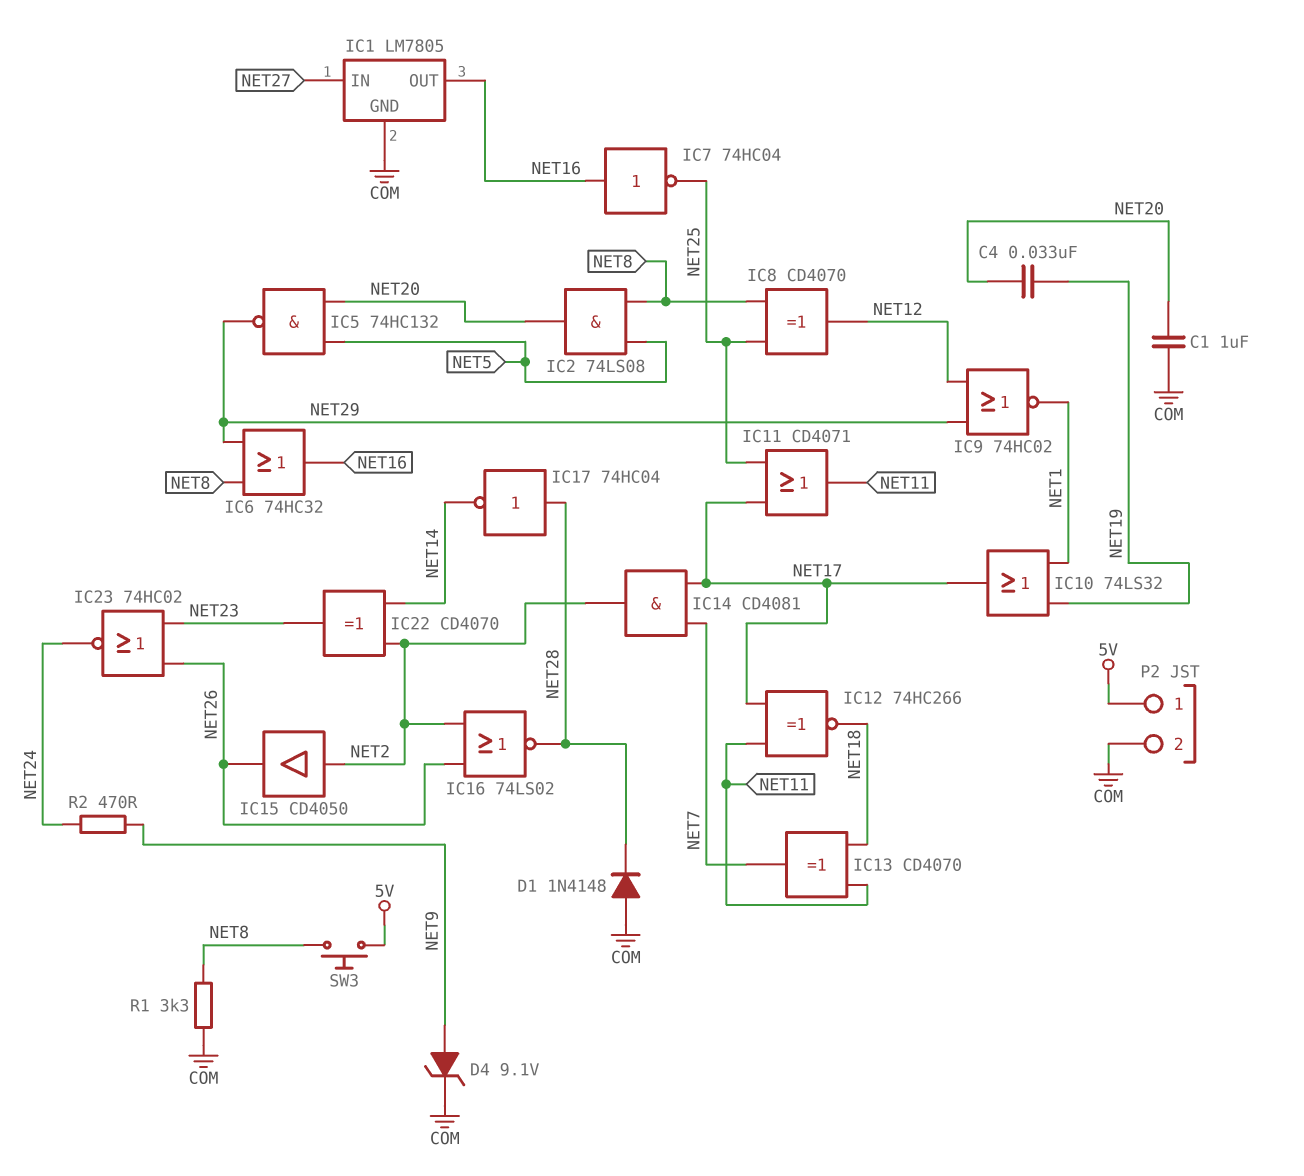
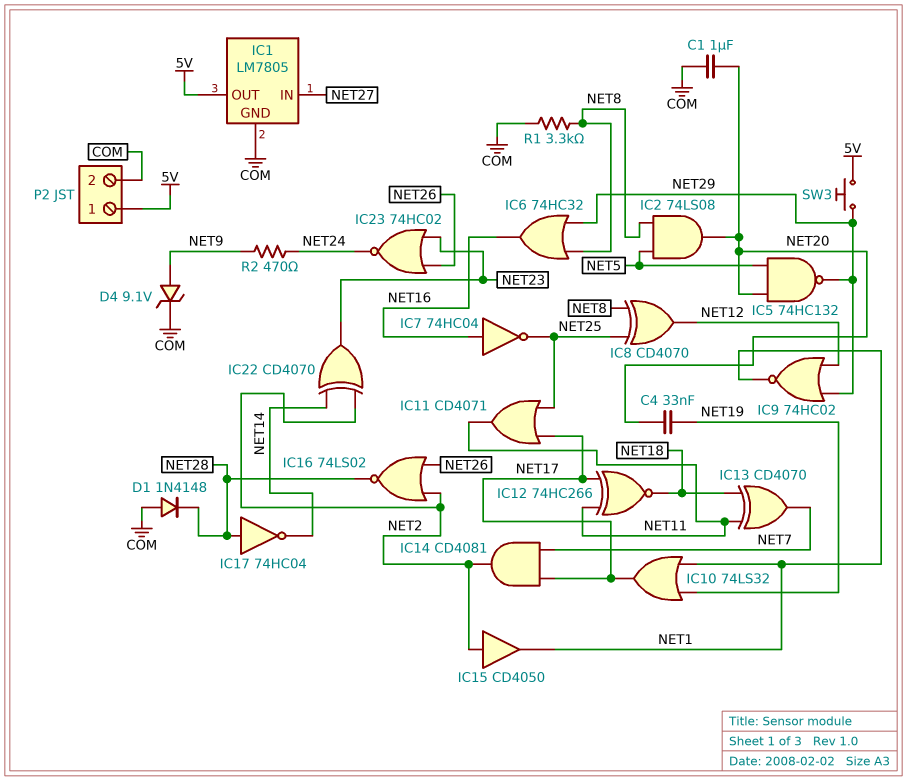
IC1 pin OUT: NET16 -> 5V
IC15: buffer CD4050 (in NET2, out NET26) -> buffer CD4050 (in NET2, out NET1)
SW3: button (5V, NET8) -> button (5V, NET29)

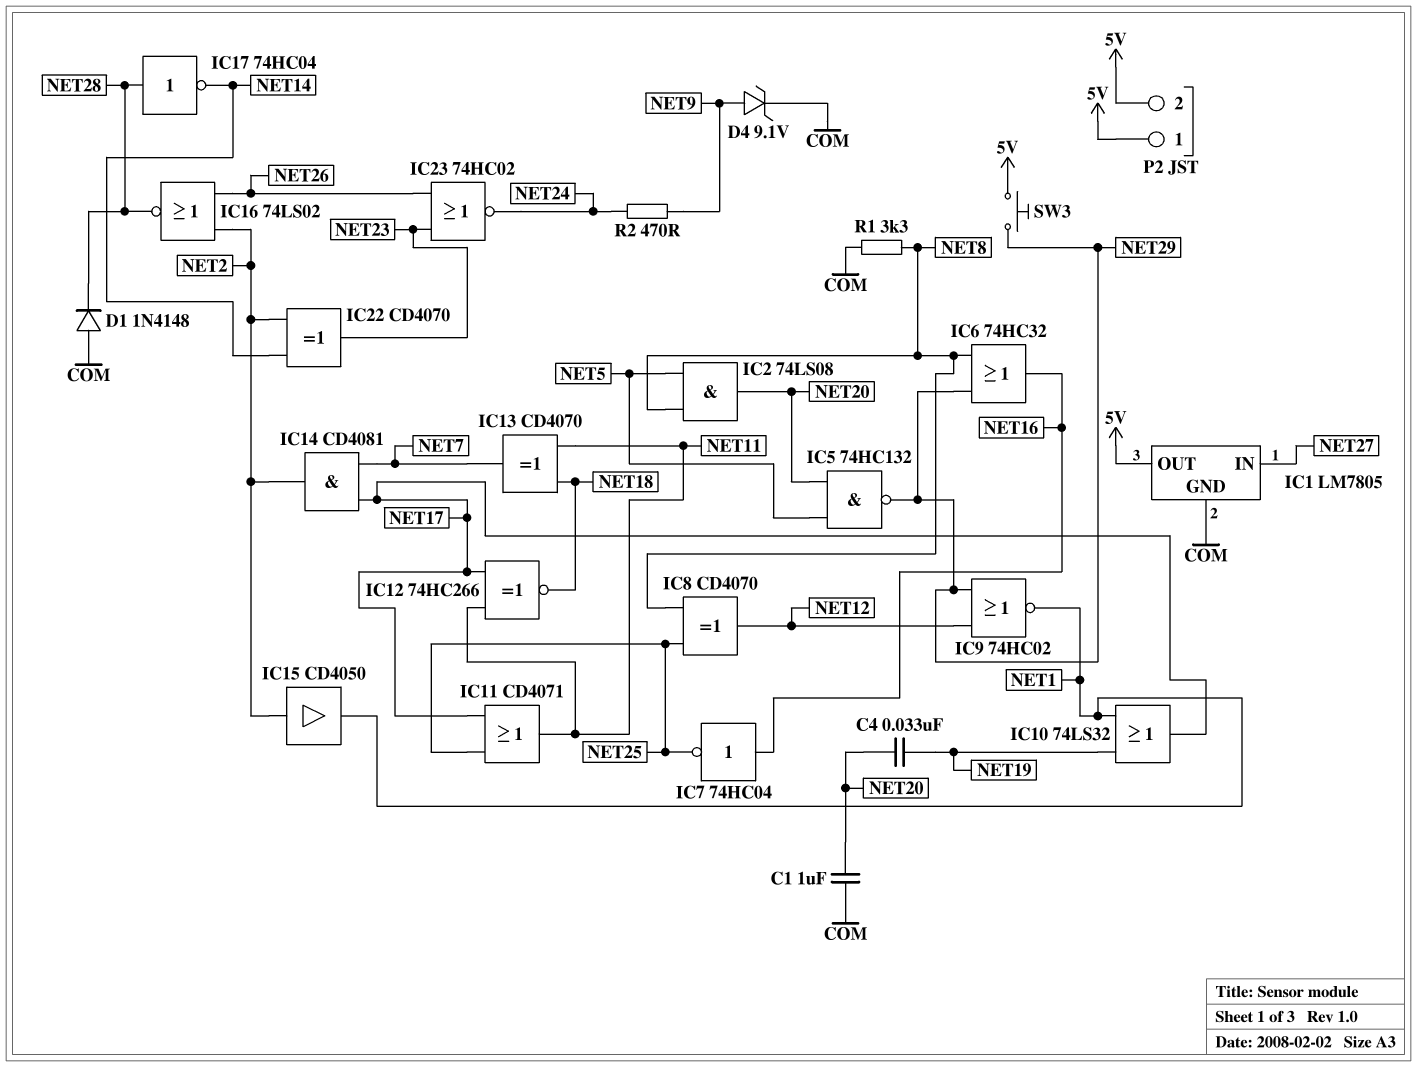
P2 pin 2: COM -> 5V

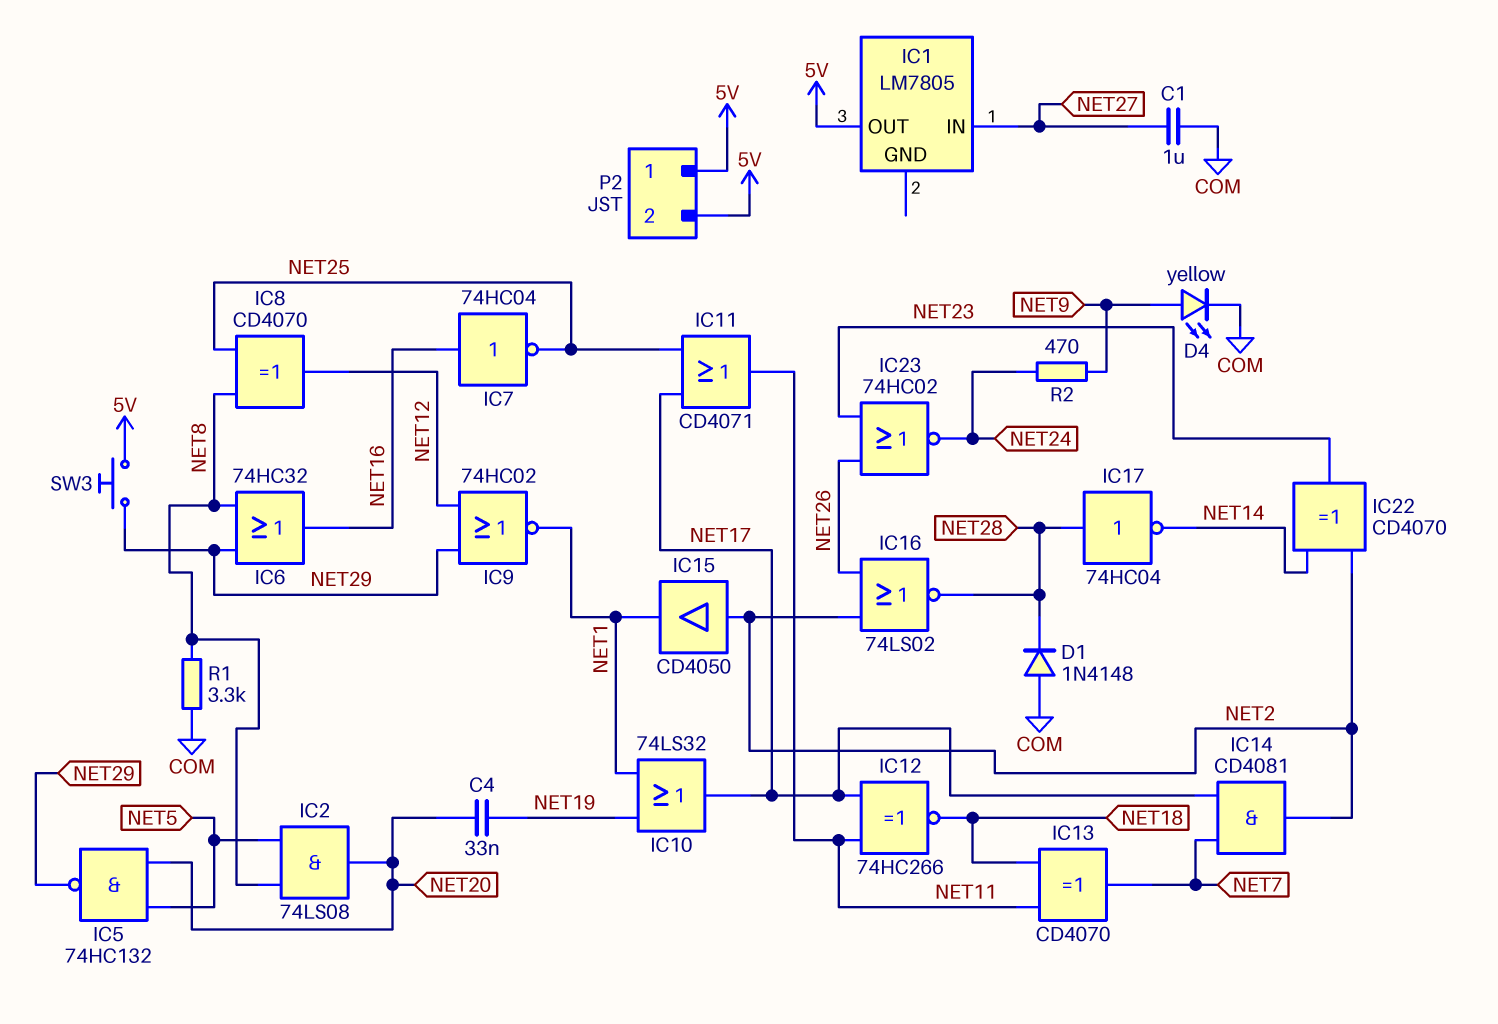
C1: 1uF (COM, NET20) -> 1uF (COM, NET27)
D4: zener 9.1V (A NET9, K COM) -> LED yellow (A NET9, K COM)
IC1 pin GND: COM -> none

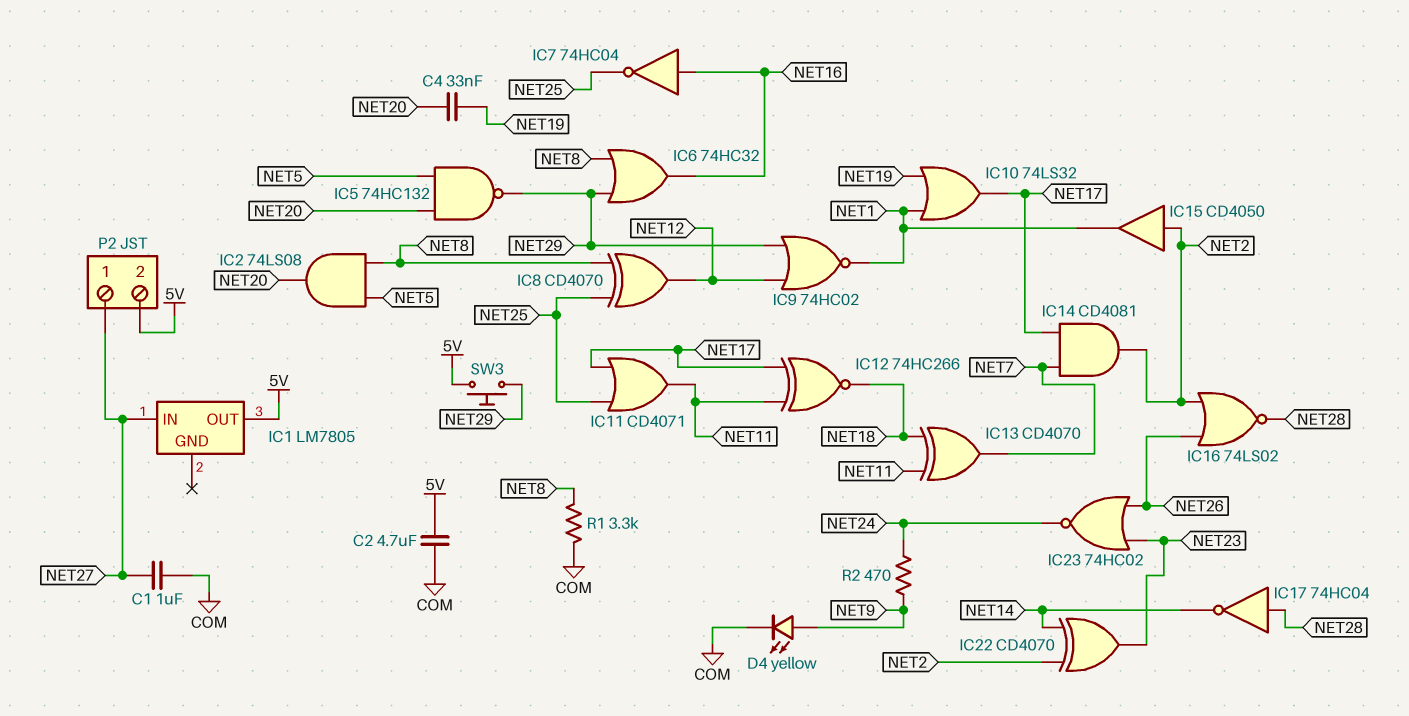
C2: none -> 4.7uF (5V, COM)
D1: diode 1N4148 (A COM, K NET28) -> none
P2 pin 1: 5V -> NET27

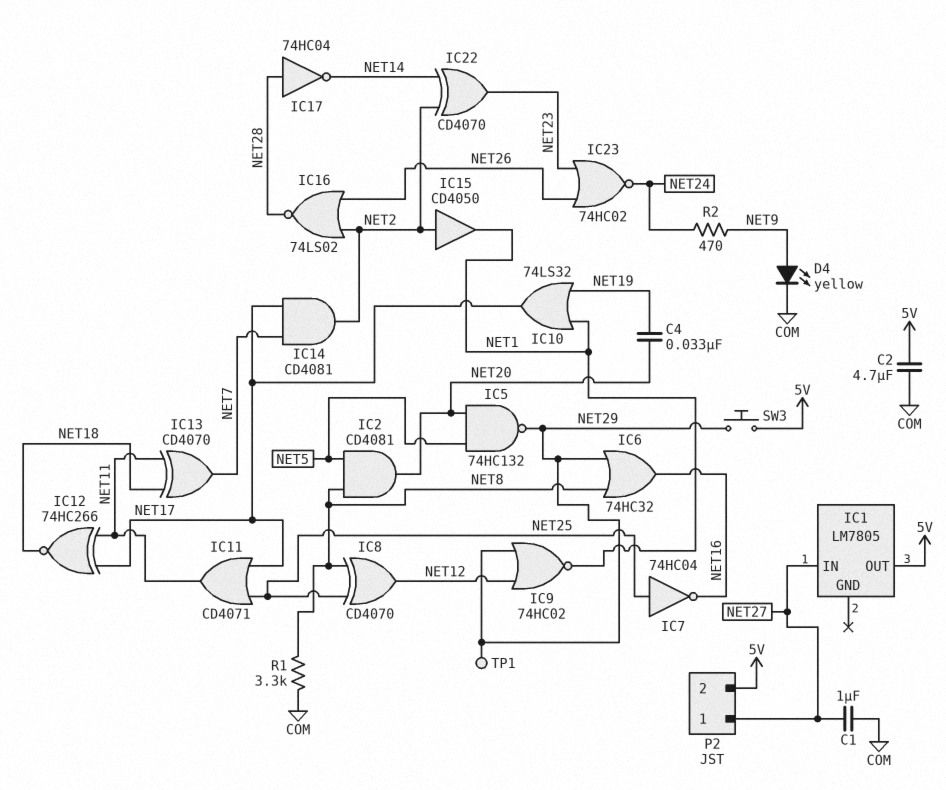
IC2: AND 74LS08 (in NET5, in NET8, out NET20) -> AND CD4081 (in NET5, in NET8, out NET20)
IC7: NOT 74HC04 (in NET16, out NET25) -> NOT 74HC04 (in NET25, out NET16)
TP1: none -> test point (NET29)

